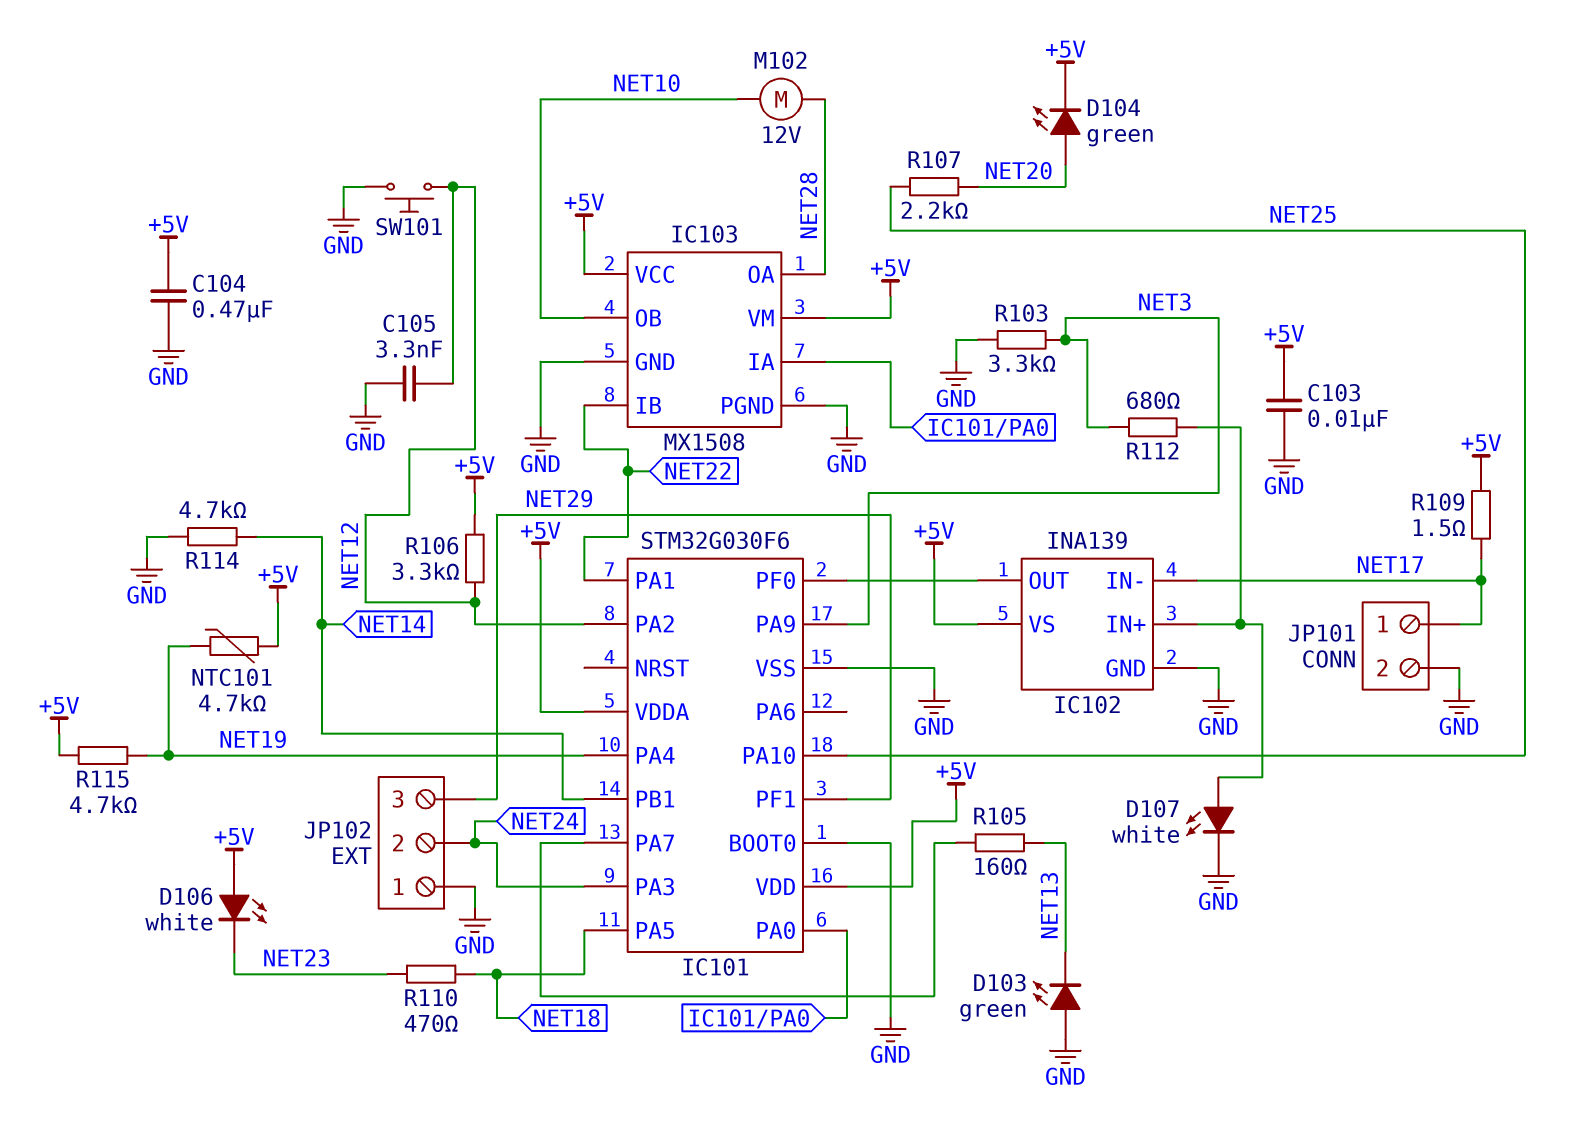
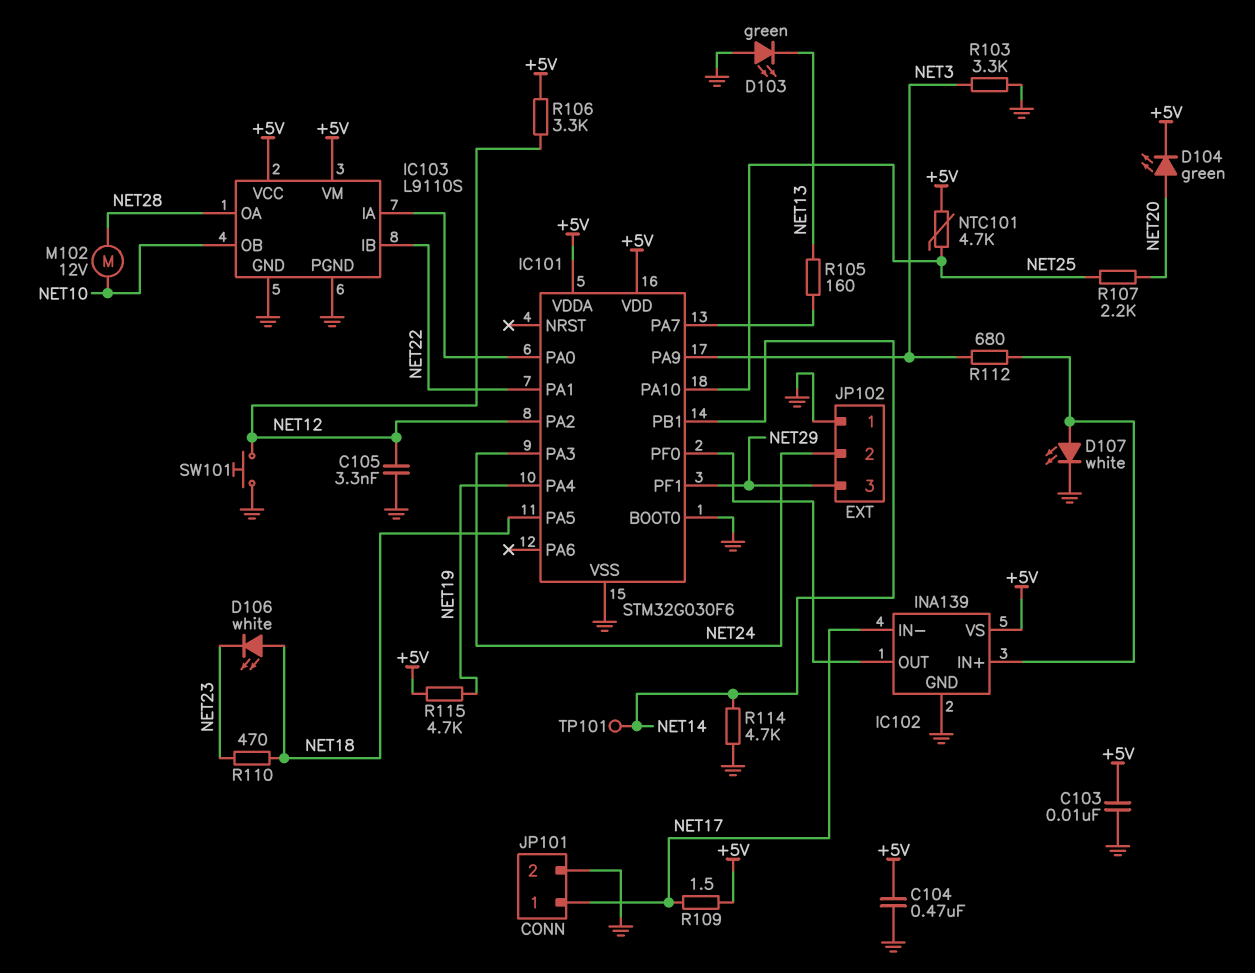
D106: LED white (A +5V, K NET23) -> LED white (A NET18, K NET23)
IC103: MX1508 -> L9110S
NTC101: 4.7k (+5V, NET19) -> 4.7k (+5V, NET25)
TP101: none -> test point (NET14)

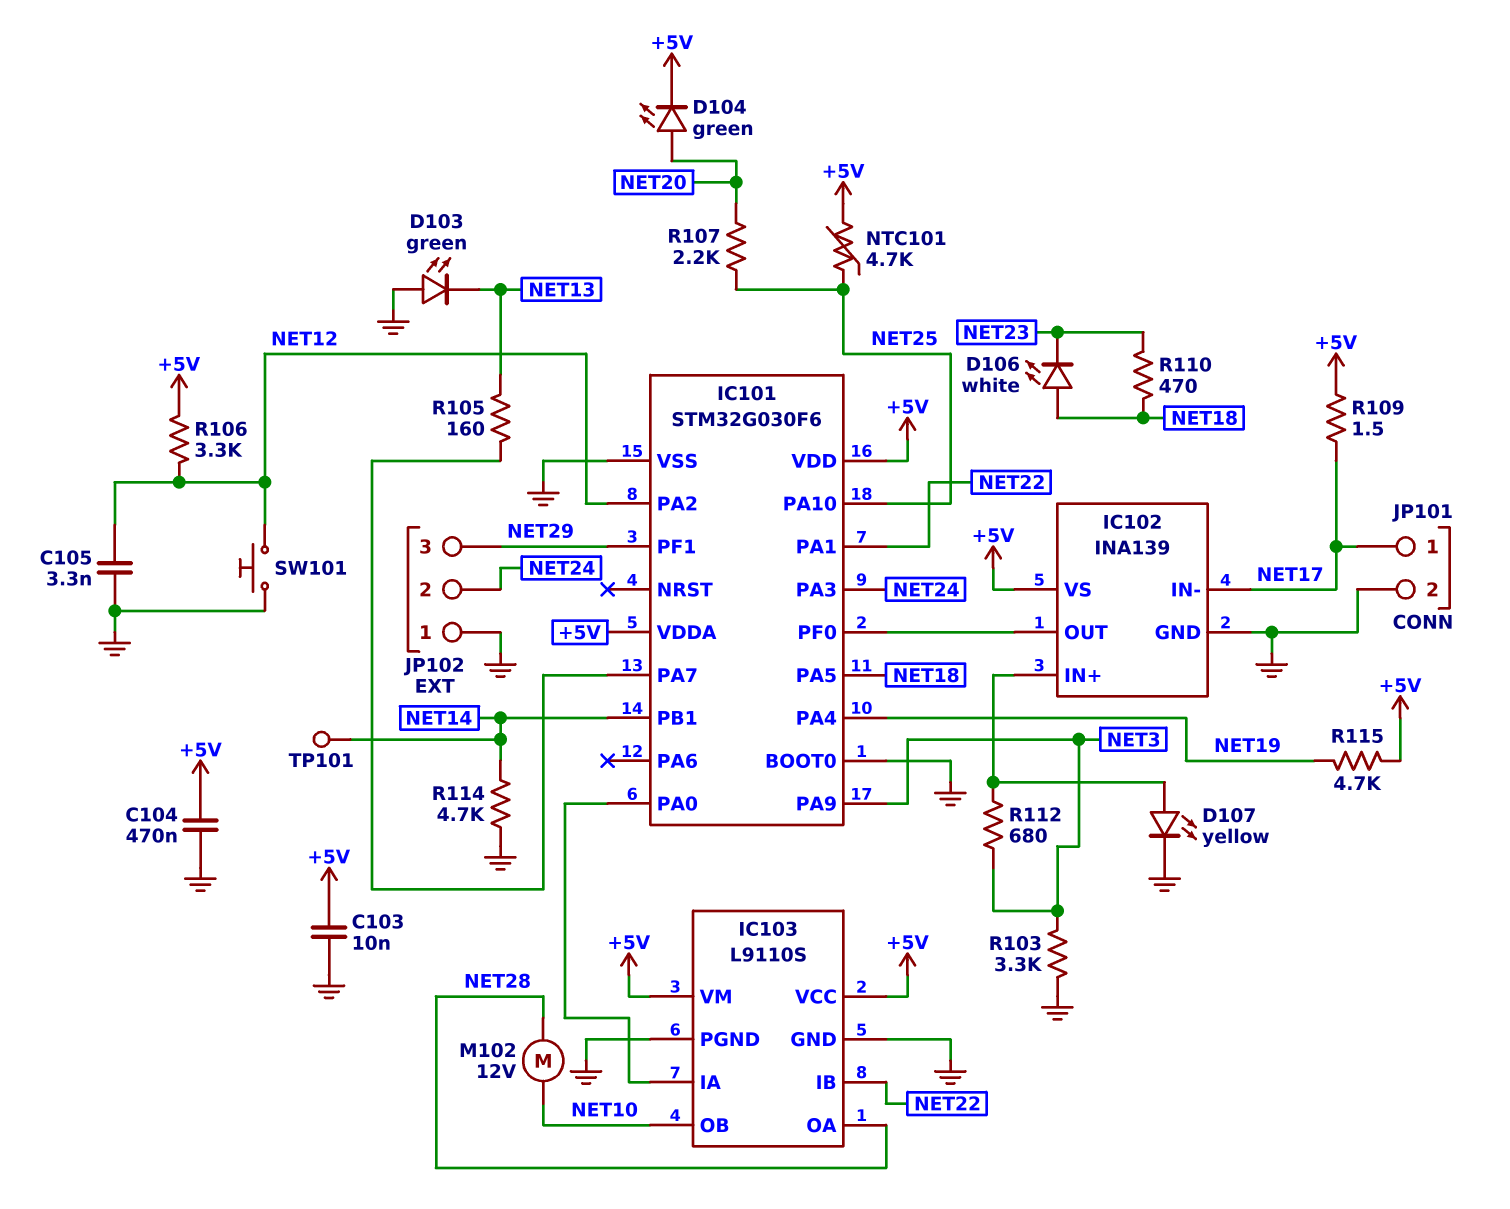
D107: LED white (A IC102/IN+, K GND) -> LED yellow (A IC102/IN+, K GND)

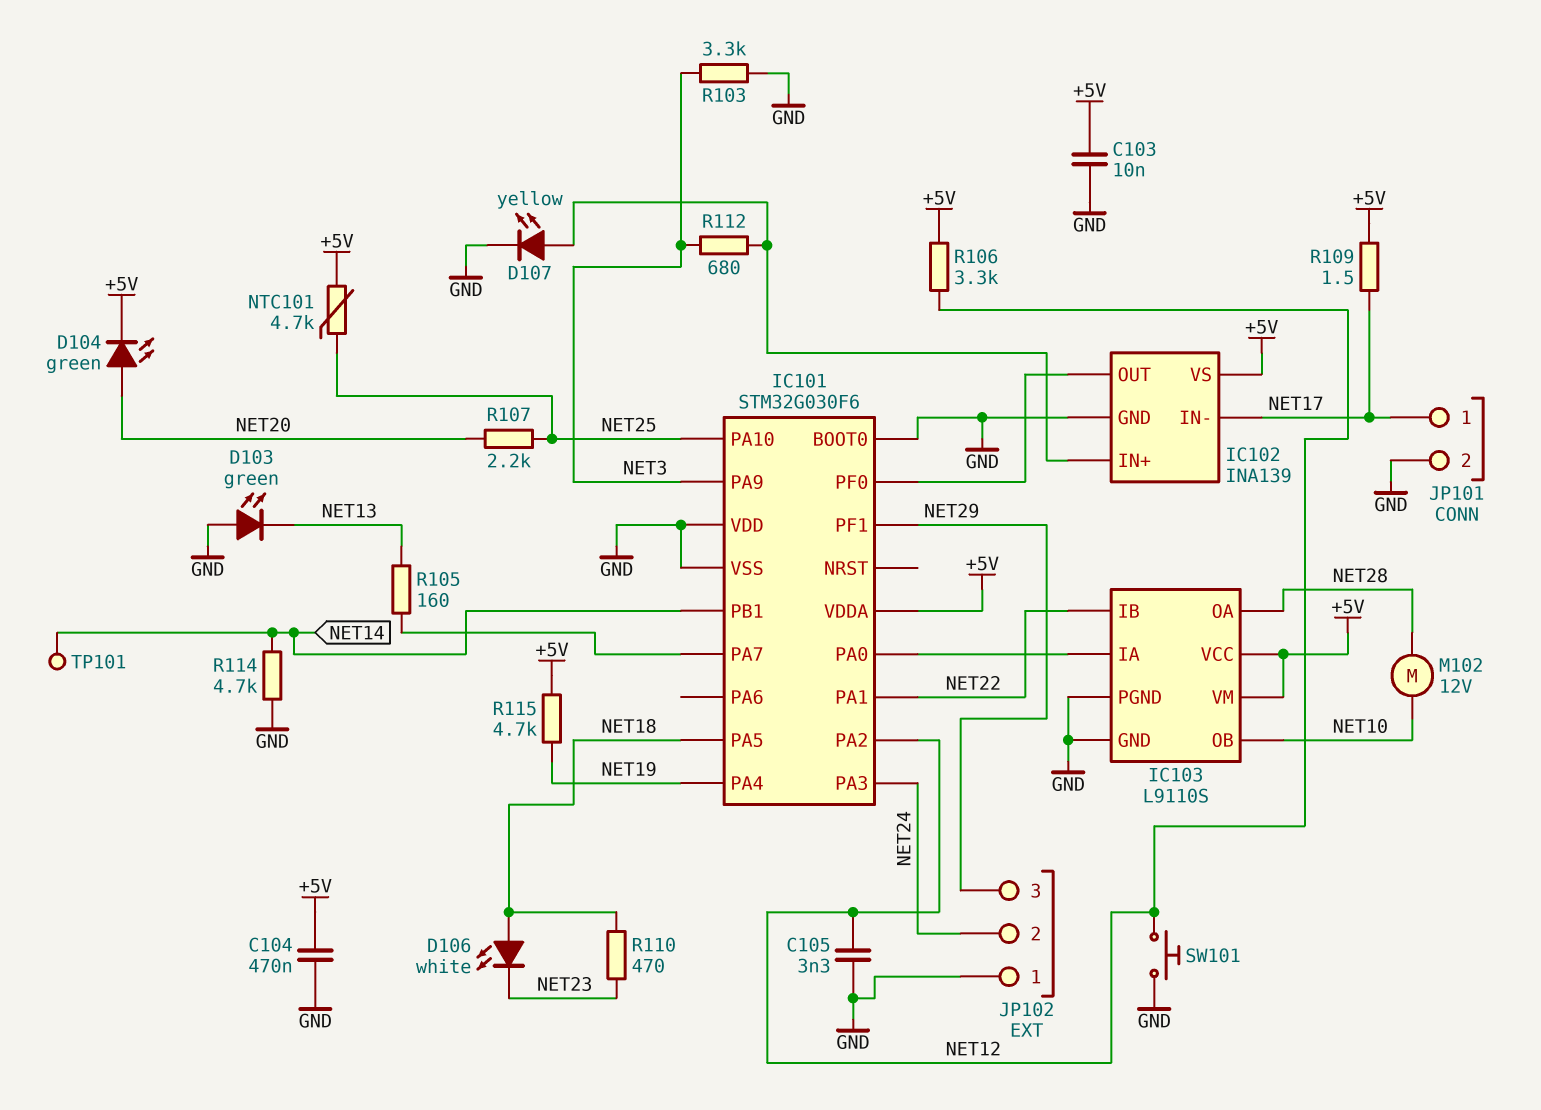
IC101 pin VDD: +5V -> GND

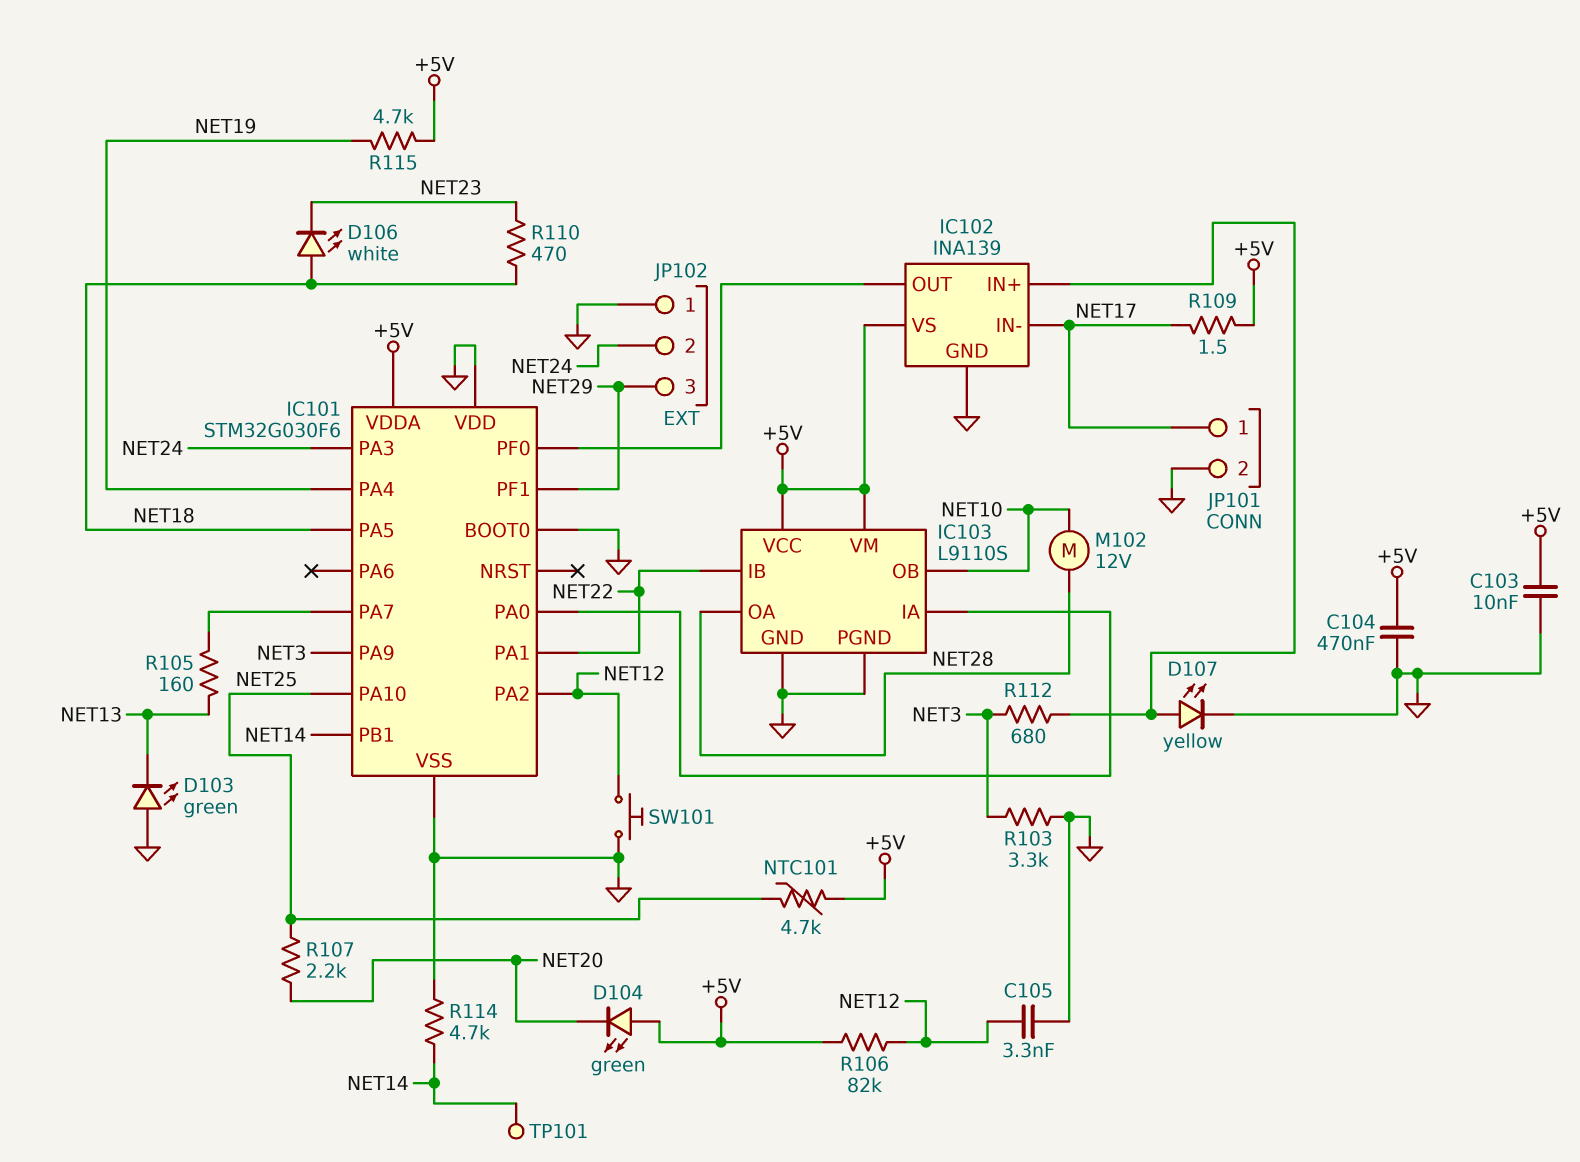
D104: LED green (A NET20, K +5V) -> LED green (A +5V, K NET20)
R106: 3.3k (+5V, NET12) -> 82k (+5V, NET12)

